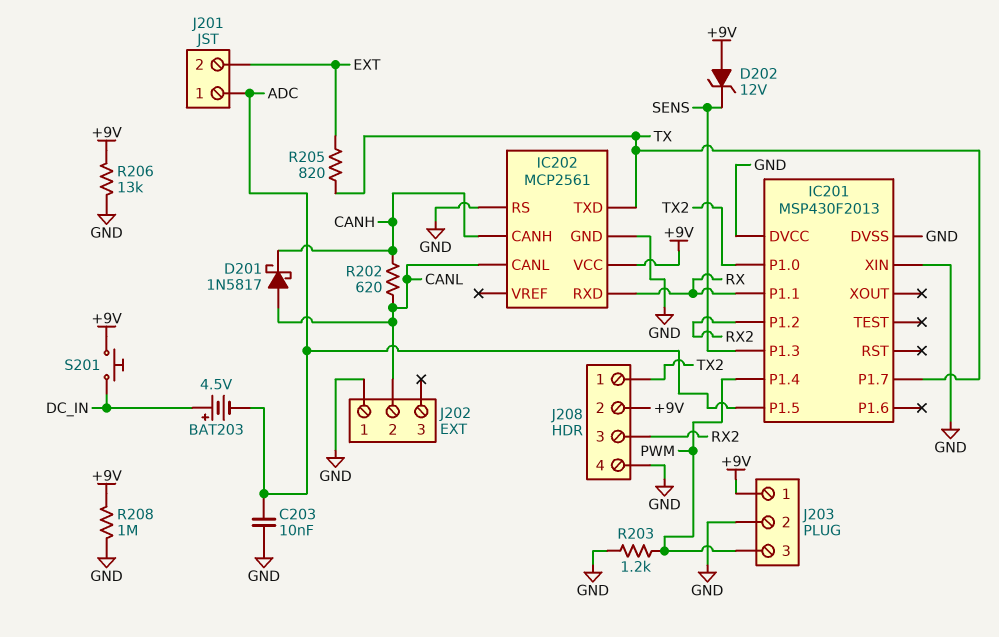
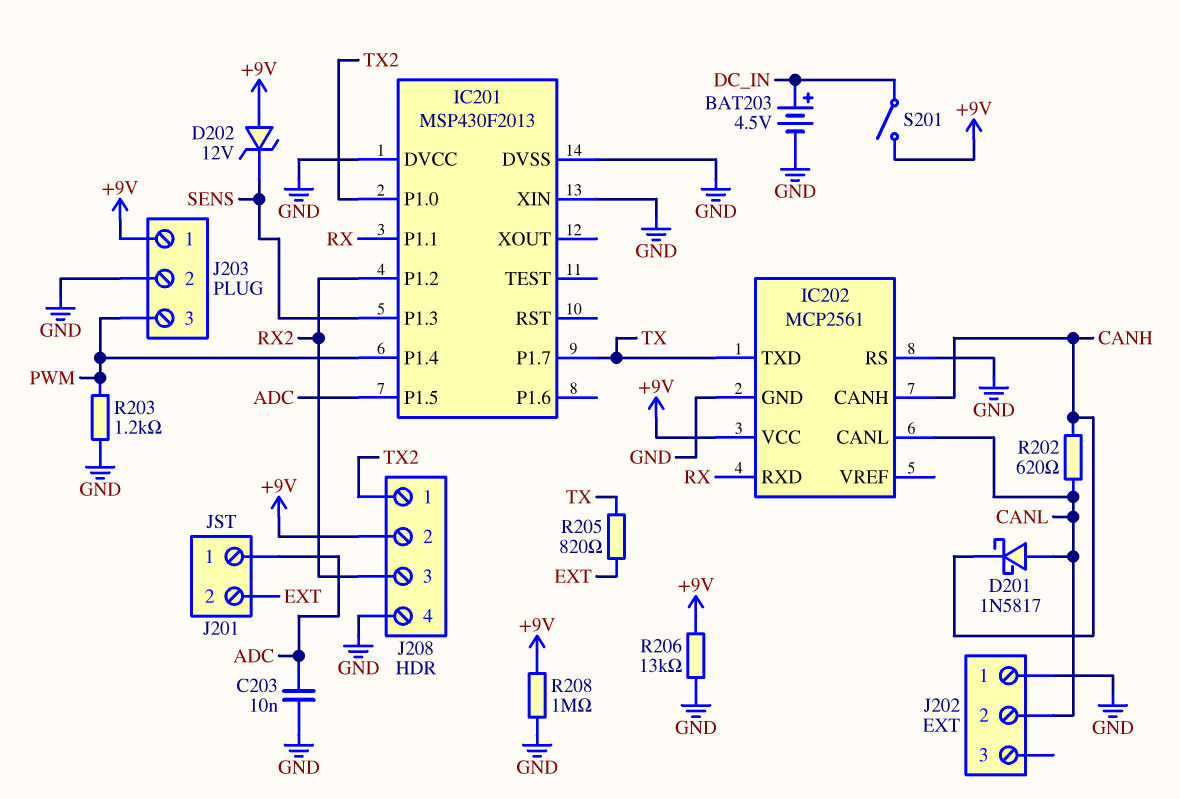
BAT203: 4.5V (plus DC_IN, minus ADC) -> 4.5V (plus DC_IN, minus GND)
S201: button (+9V, DC_IN) -> switch (+9V, DC_IN)

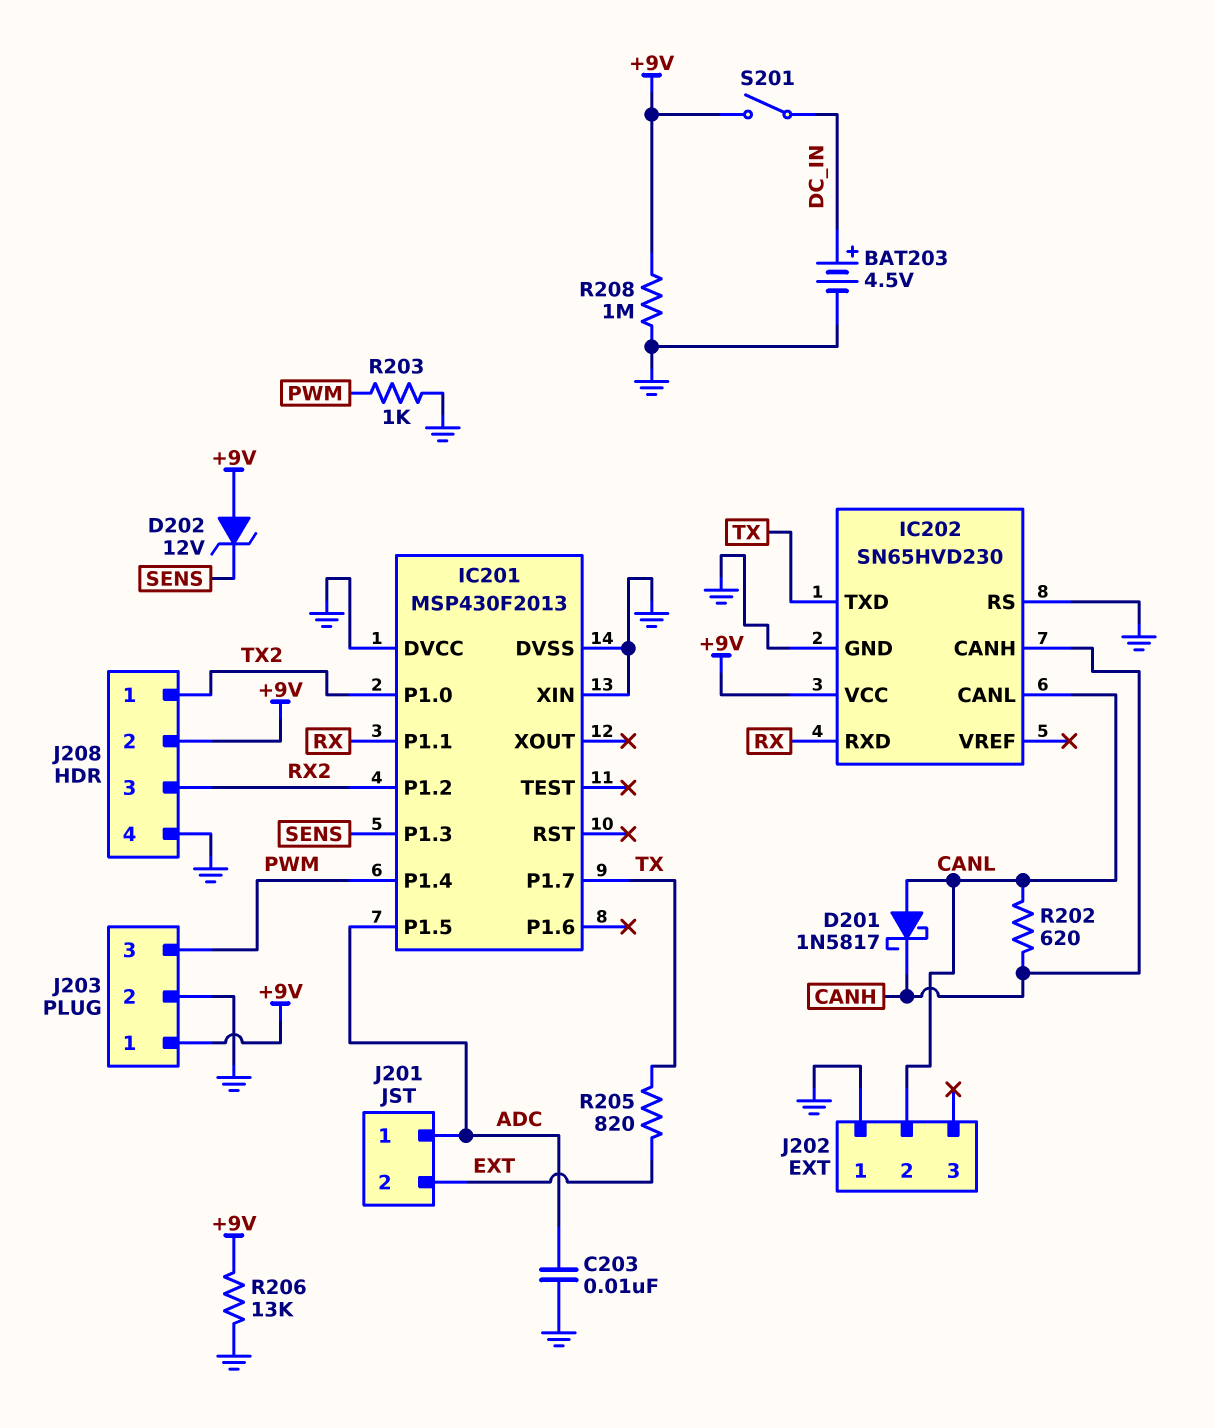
IC202: MCP2561 -> SN65HVD230
R203: 1.2k (GND, PWM) -> 1k (GND, PWM)

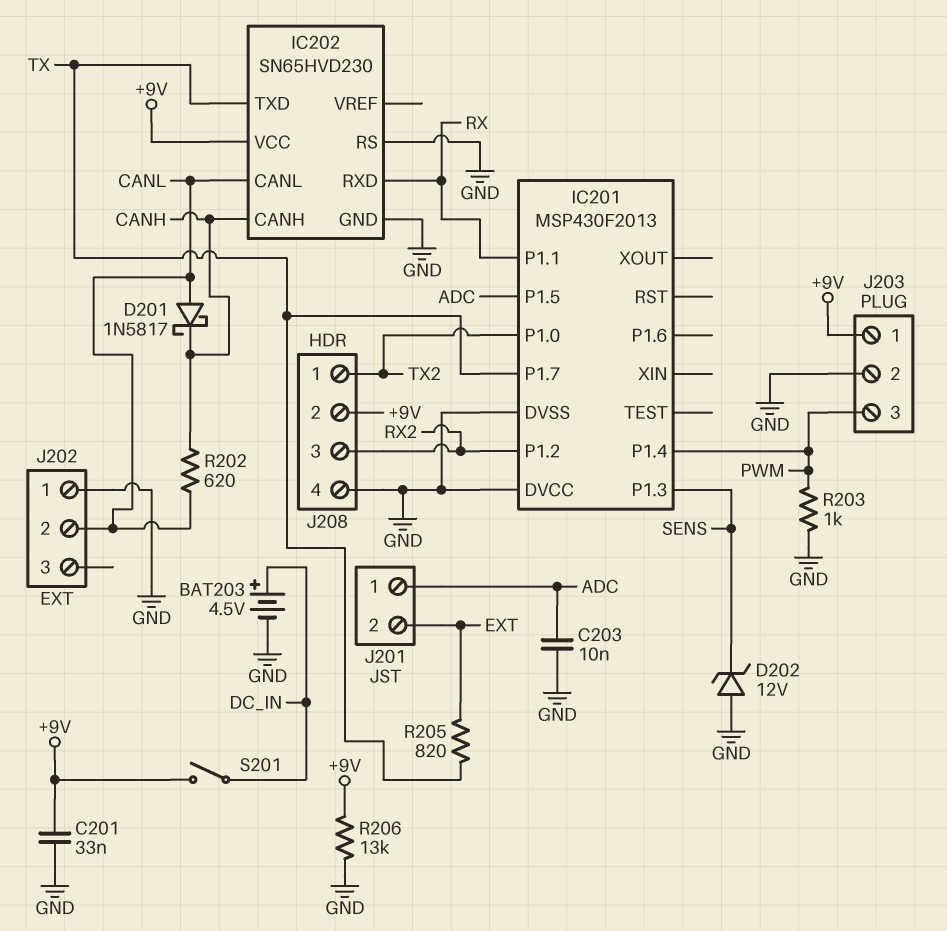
C201: none -> 33nF (+9V, GND)
D202: zener 12V (A +9V, K SENS) -> zener 12V (A GND, K SENS)
IC201 pin XIN: GND -> none
R208: 1M (+9V, GND) -> none

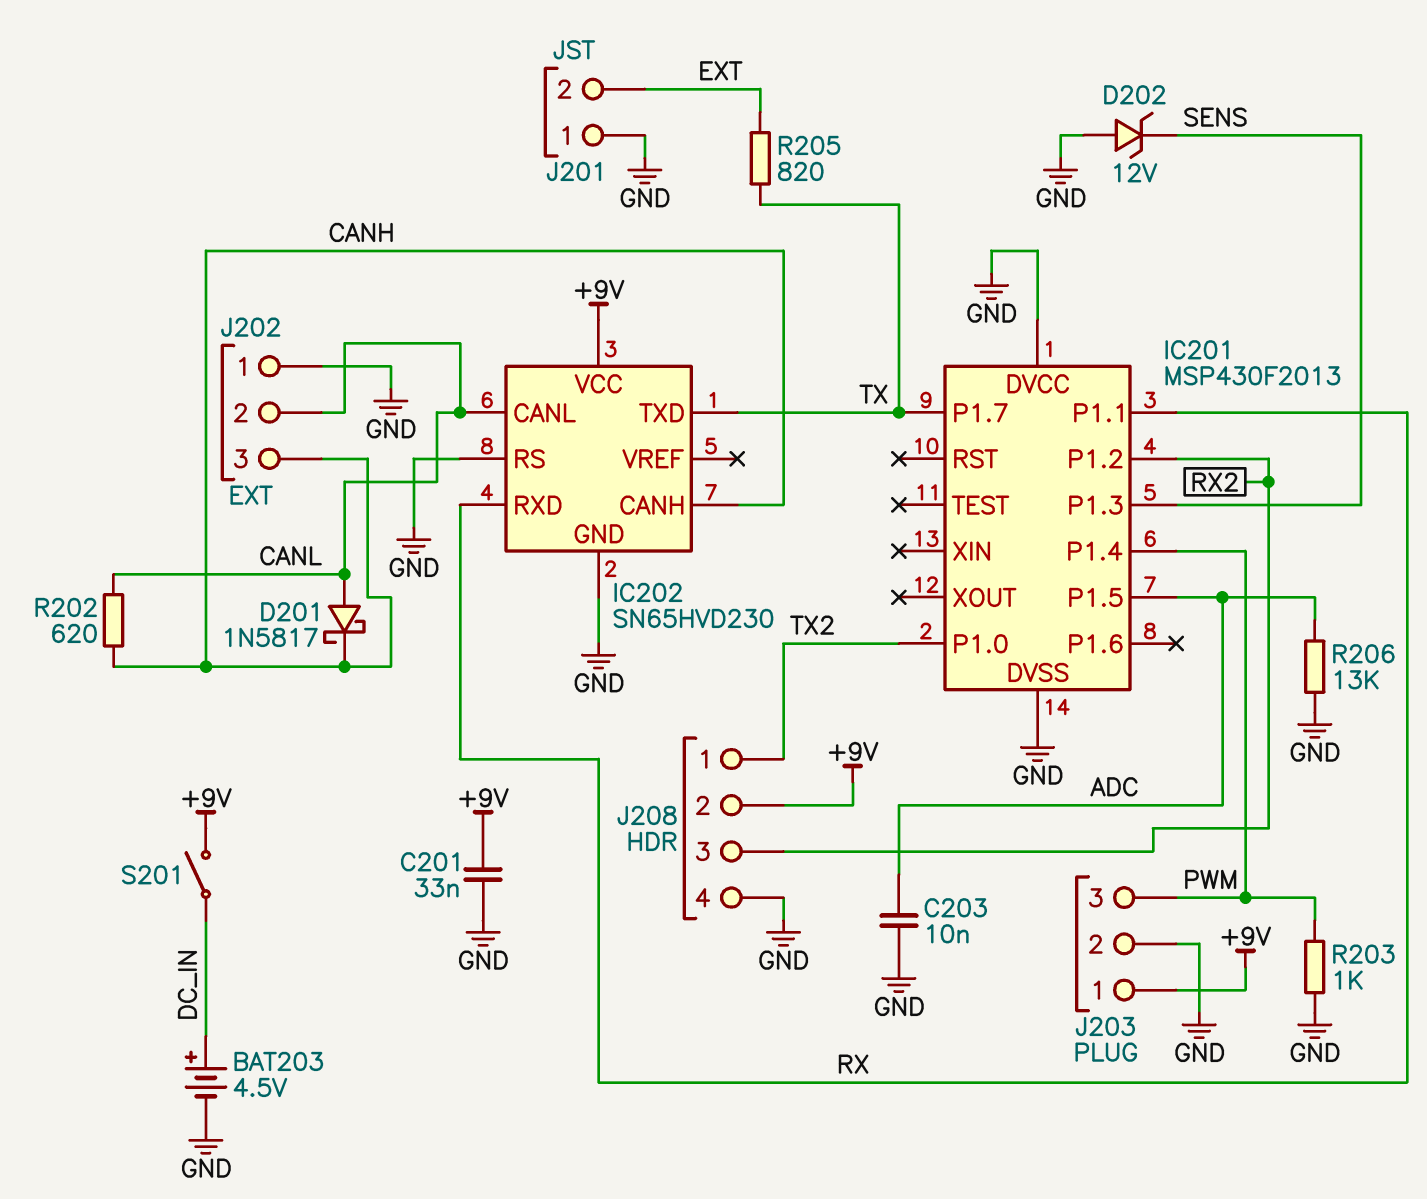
J201 pin 1: ADC -> GND
J202 pin 3: none -> CANH
R206: 13k (+9V, GND) -> 13k (ADC, GND)

